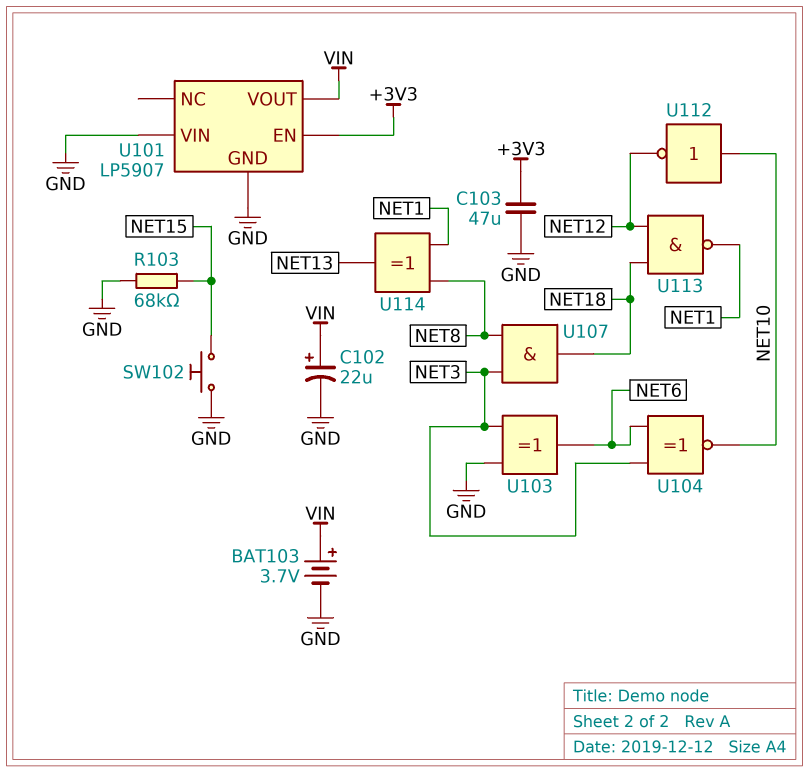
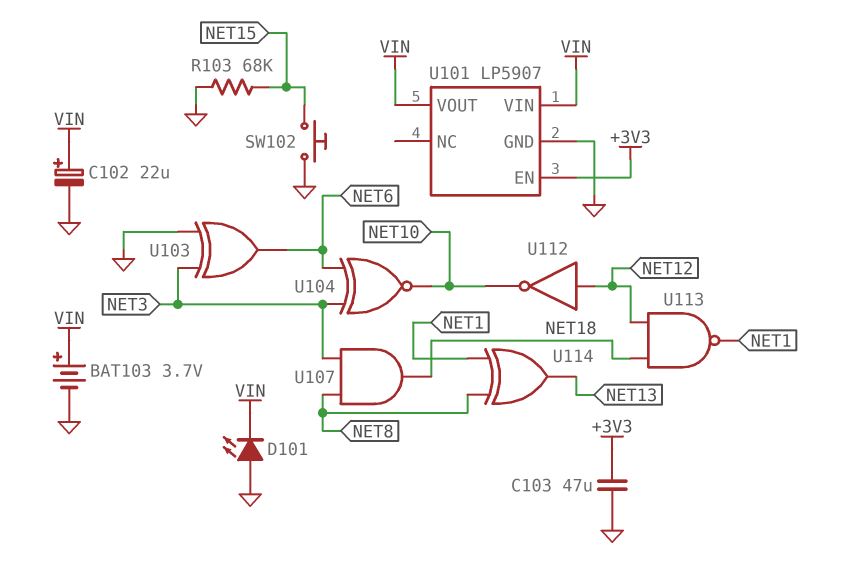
D101: none -> LED (A GND, K VIN)
U101 pin VIN: GND -> VIN
U112: NOT (in NET10, out NET12) -> NOT (in NET12, out NET10)

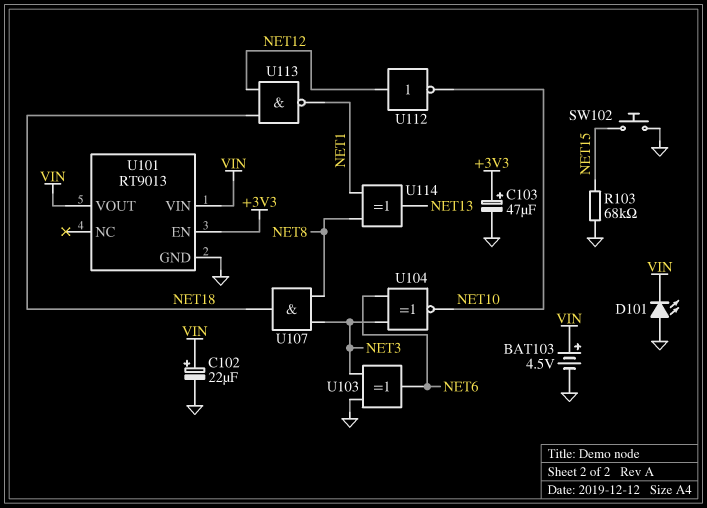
BAT103: 3.7V (plus VIN, minus GND) -> 4.5V (plus VIN, minus GND)
C103: 47uF (+3V3, GND) -> 47uF (plus +3V3, minus GND)
U101: LP5907 -> RT9013

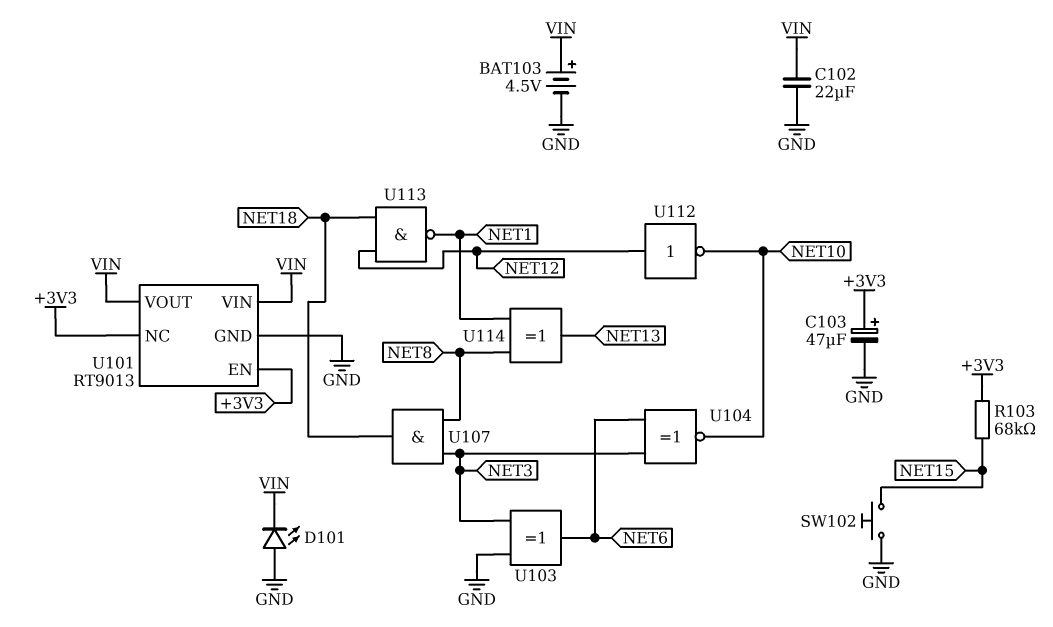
C102: 22uF (plus VIN, minus GND) -> 22uF (GND, VIN)
R103: 68k (GND, NET15) -> 68k (+3V3, NET15)
U101 pin NC: none -> +3V3

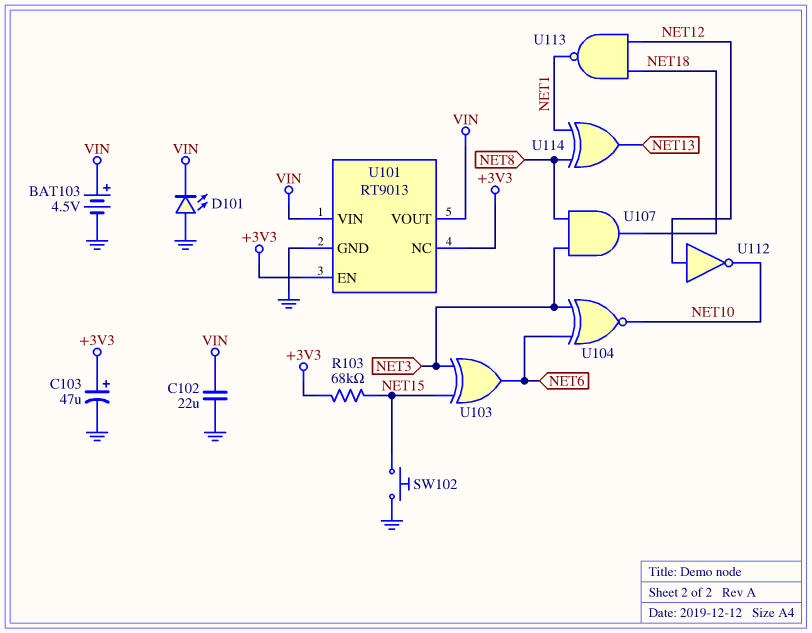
U103: XOR (in GND, in NET3, out NET6) -> XOR (in NET3, in NET15, out NET6)

